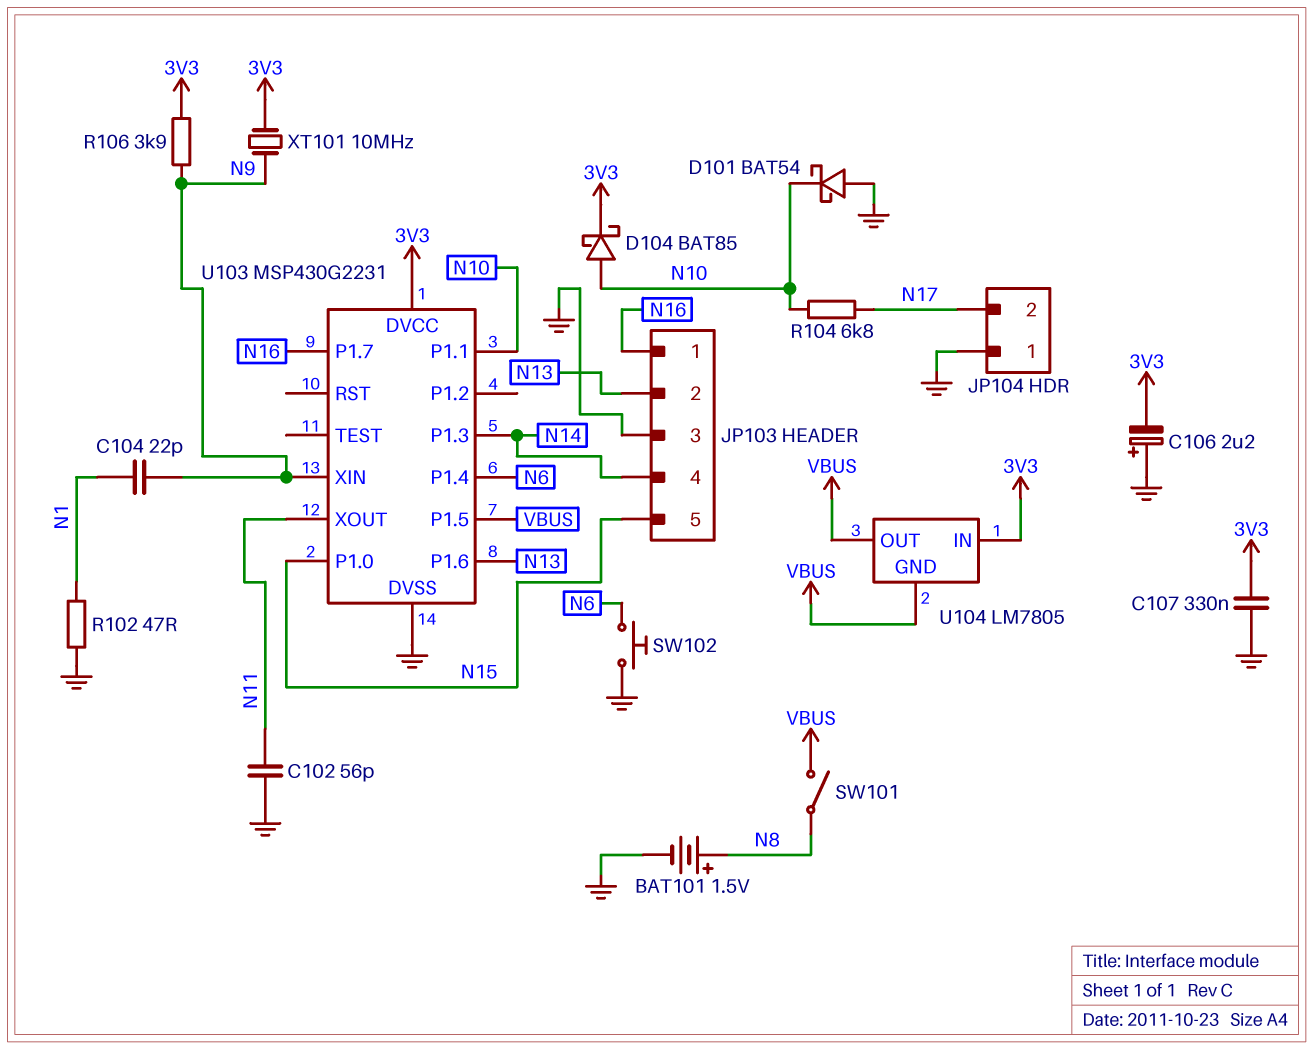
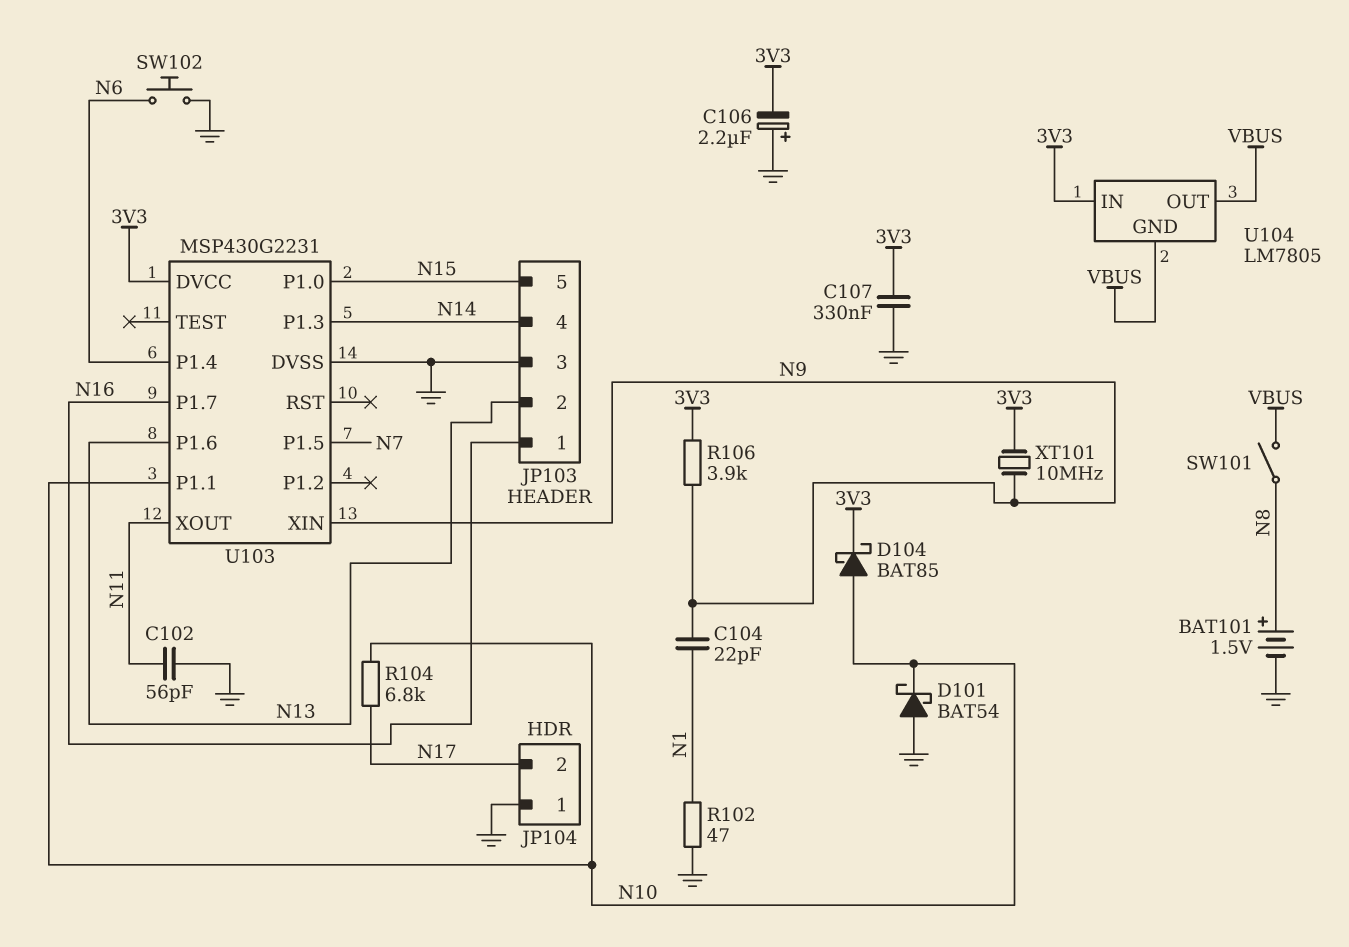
U103 pin P1.5: VBUS -> N7

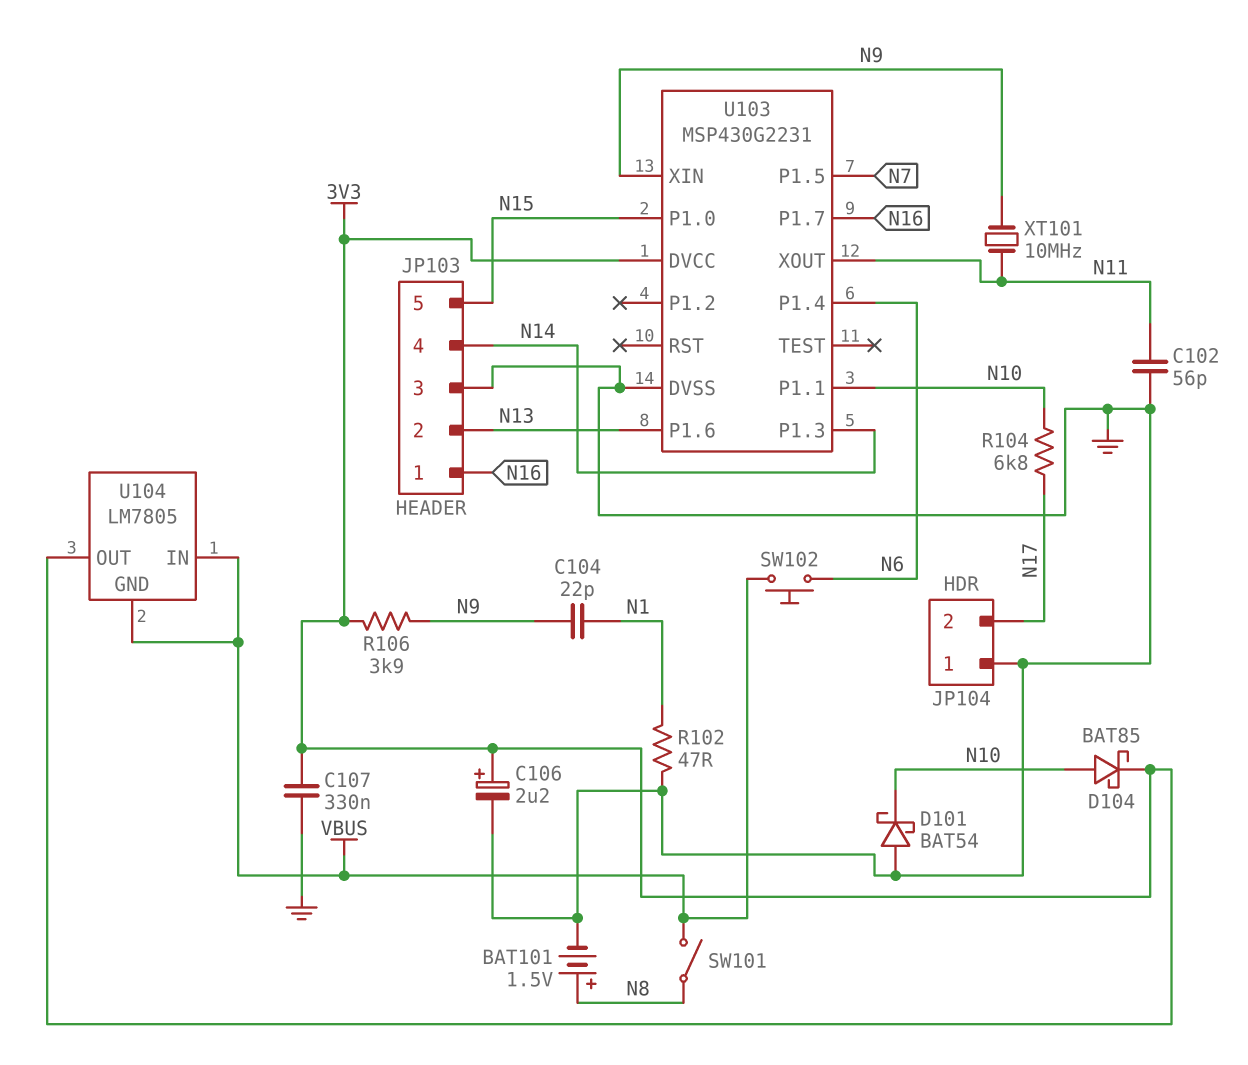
C106: 2.2uF (plus GND, minus 3V3) -> 2.2uF (plus 3V3, minus GND)
SW102: button (GND, N6) -> button (N6, VBUS)
U104 pin IN: 3V3 -> VBUS
U104 pin OUT: VBUS -> 3V3
XT101: 10MHz (3V3, N9) -> 10MHz (N9, N11)

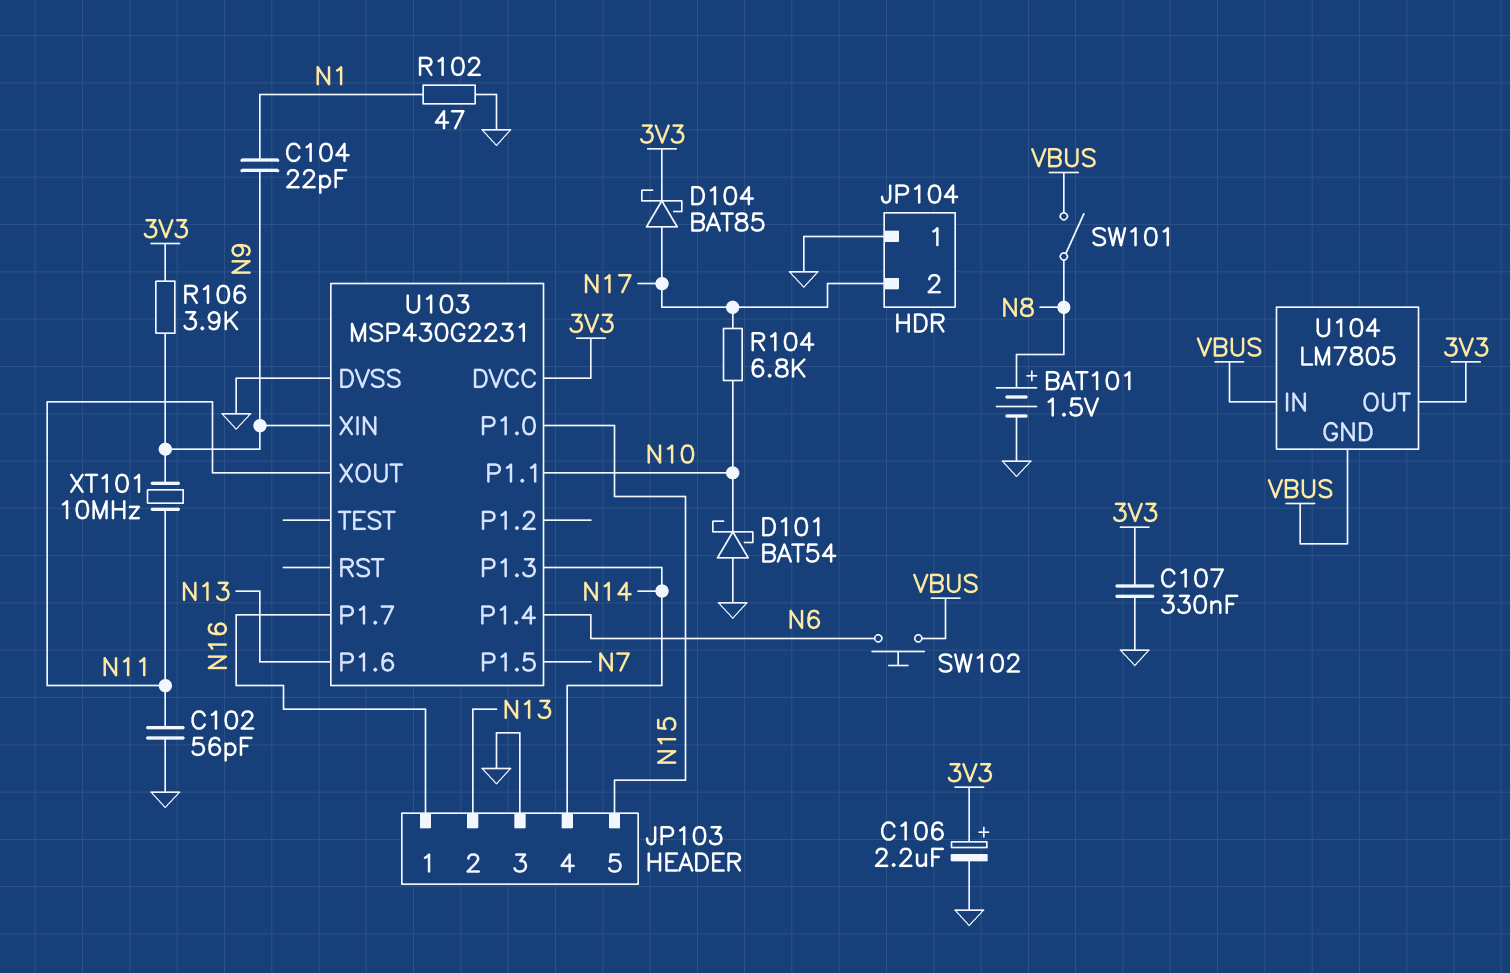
D104: schottky BAT85 (A N10, K 3V3) -> schottky BAT85 (A N17, K 3V3)

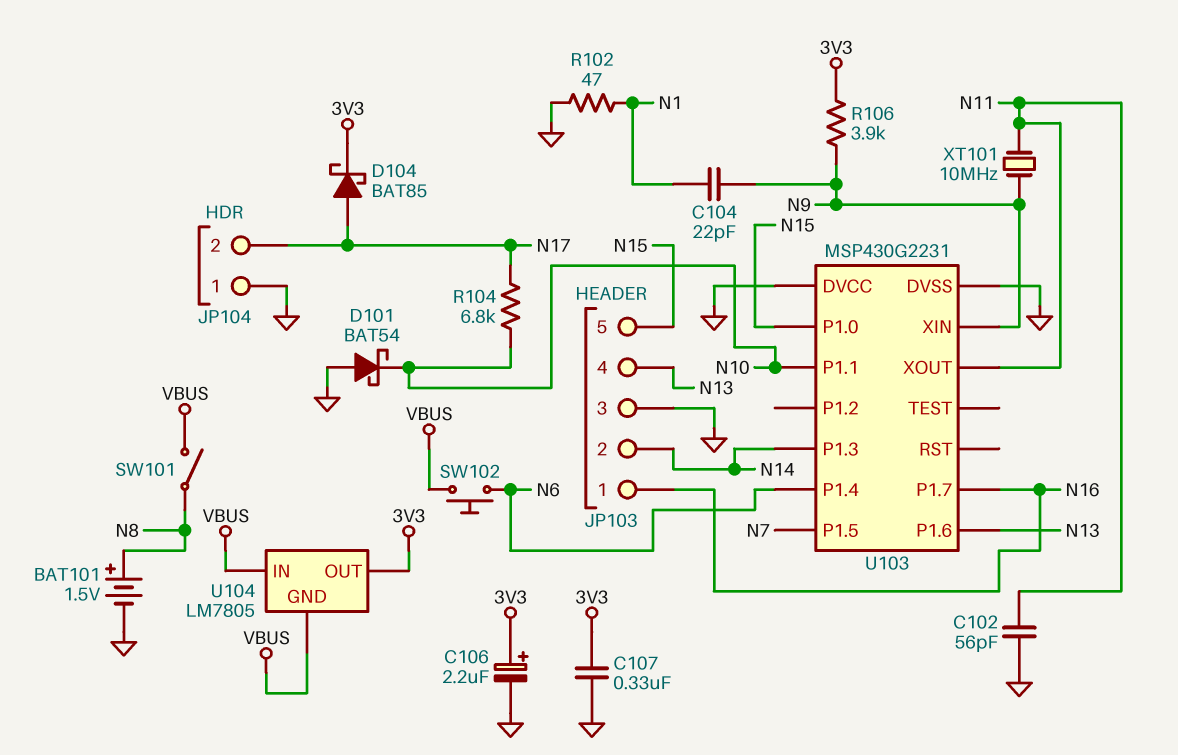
JP103 pin 2: N13 -> N14
JP103 pin 4: N14 -> N13
U103 pin DVCC: 3V3 -> GND

